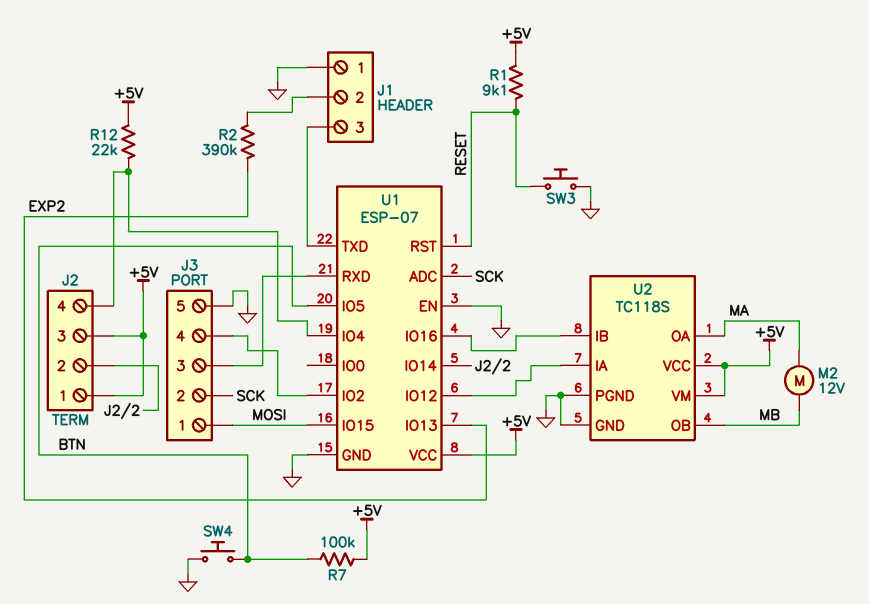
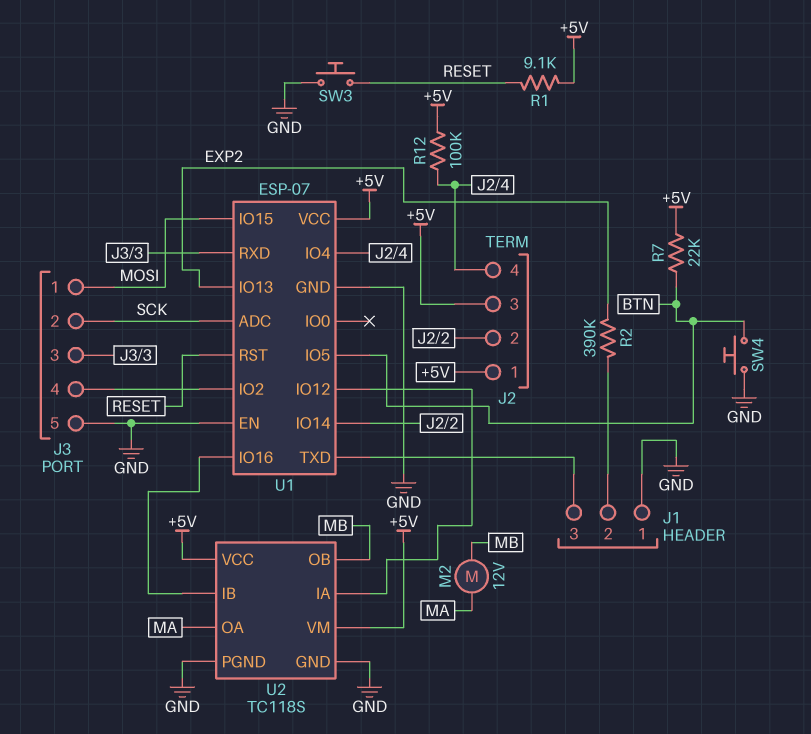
R7: 100k (+5V, BTN) -> 22k (+5V, BTN)
R12: 22k (+5V, J2/4) -> 100k (+5V, J2/4)

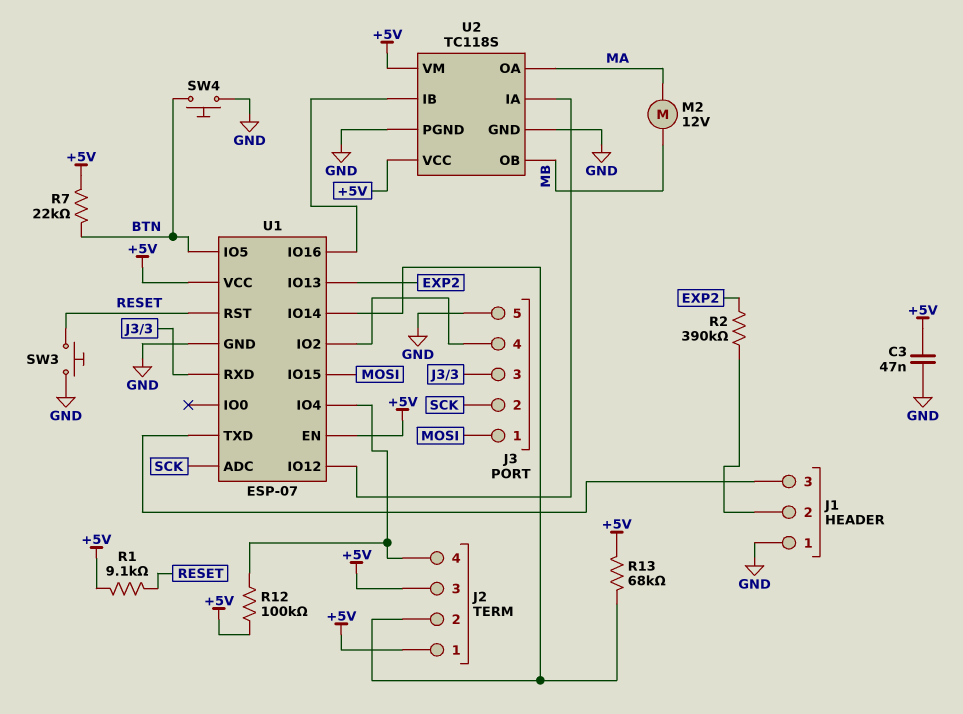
C3: none -> 47nF (+5V, GND)
R13: none -> 68k (+5V, J2/2)
U1 pin EN: GND -> +5V

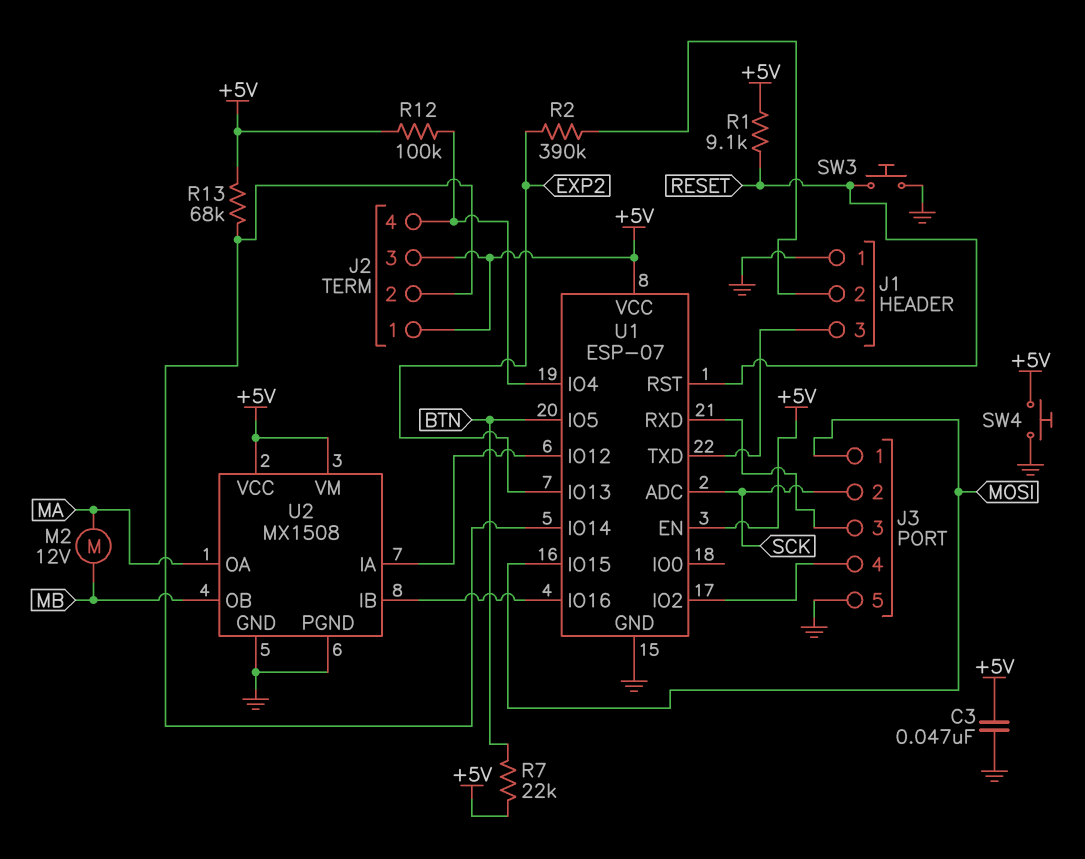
SW4: button (BTN, GND) -> button (+5V, GND)
U2: TC118S -> MX1508

